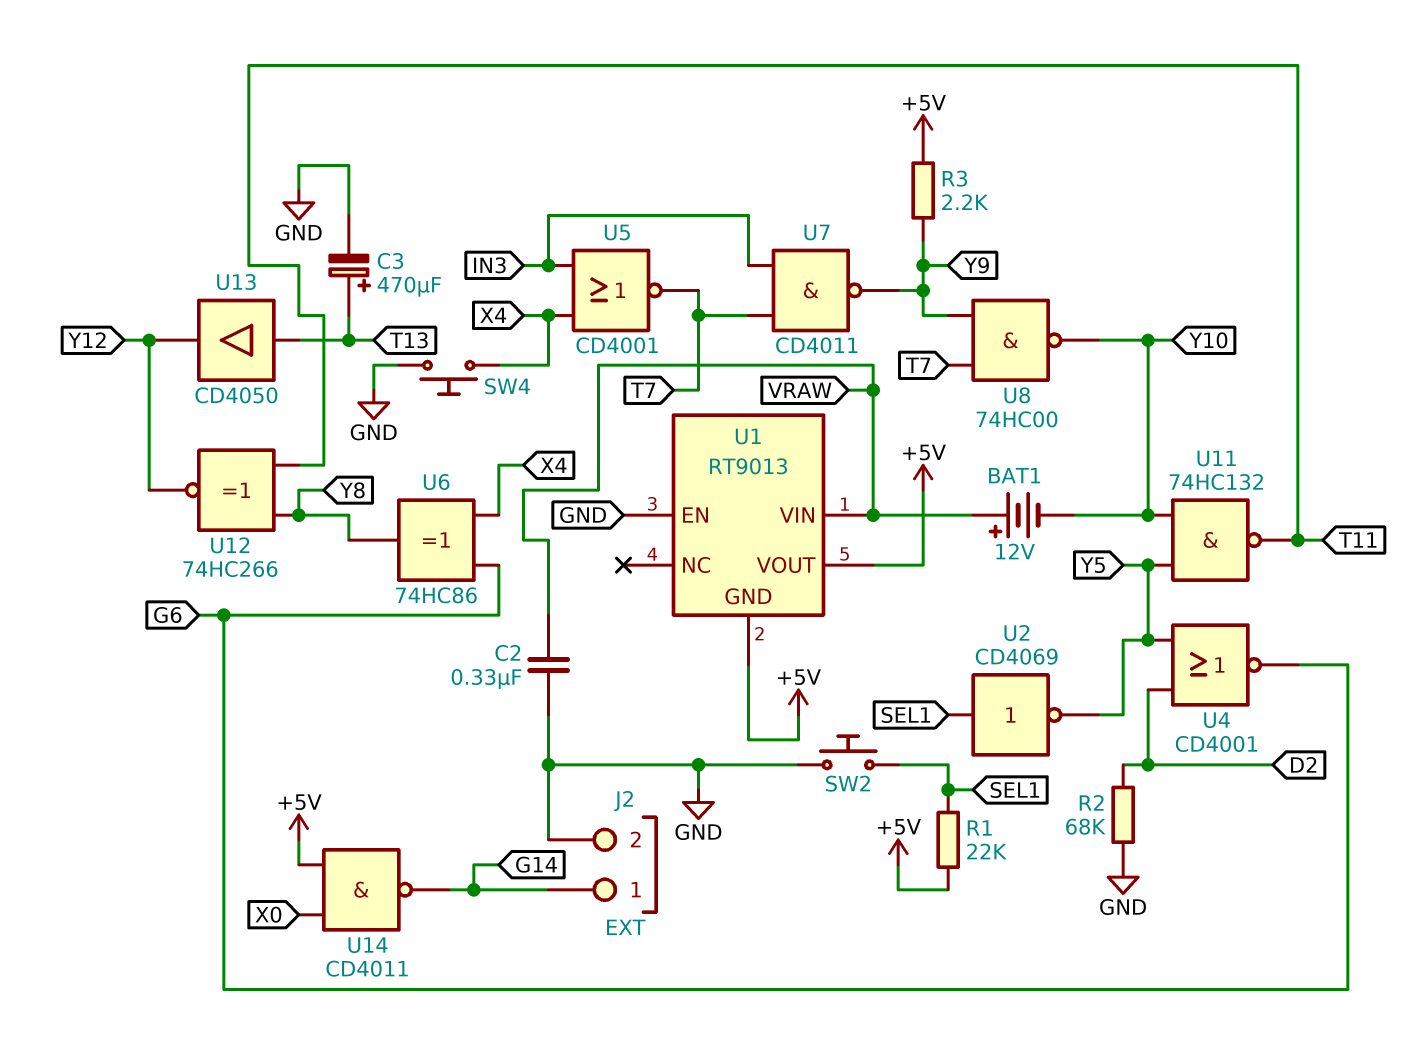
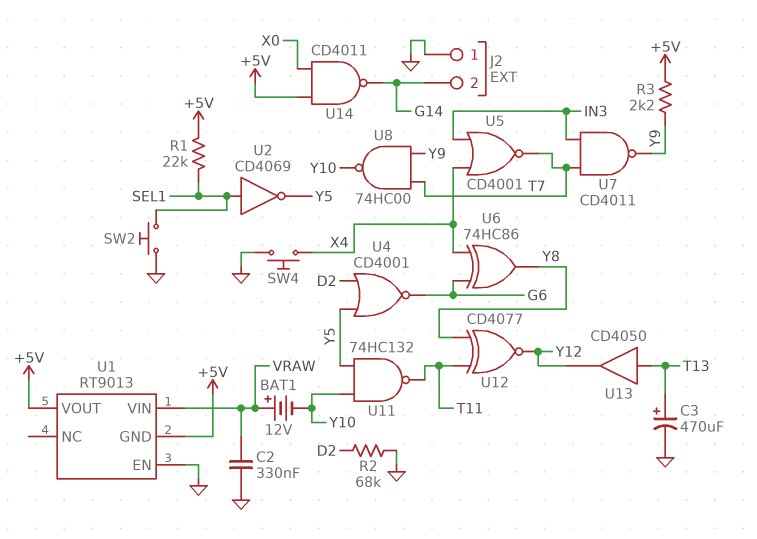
J2 pin 1: G14 -> GND
J2 pin 2: GND -> G14
U12: XNOR 74HC266 (in T11, in Y8, out Y12) -> XNOR CD4077 (in T11, in Y8, out Y12)

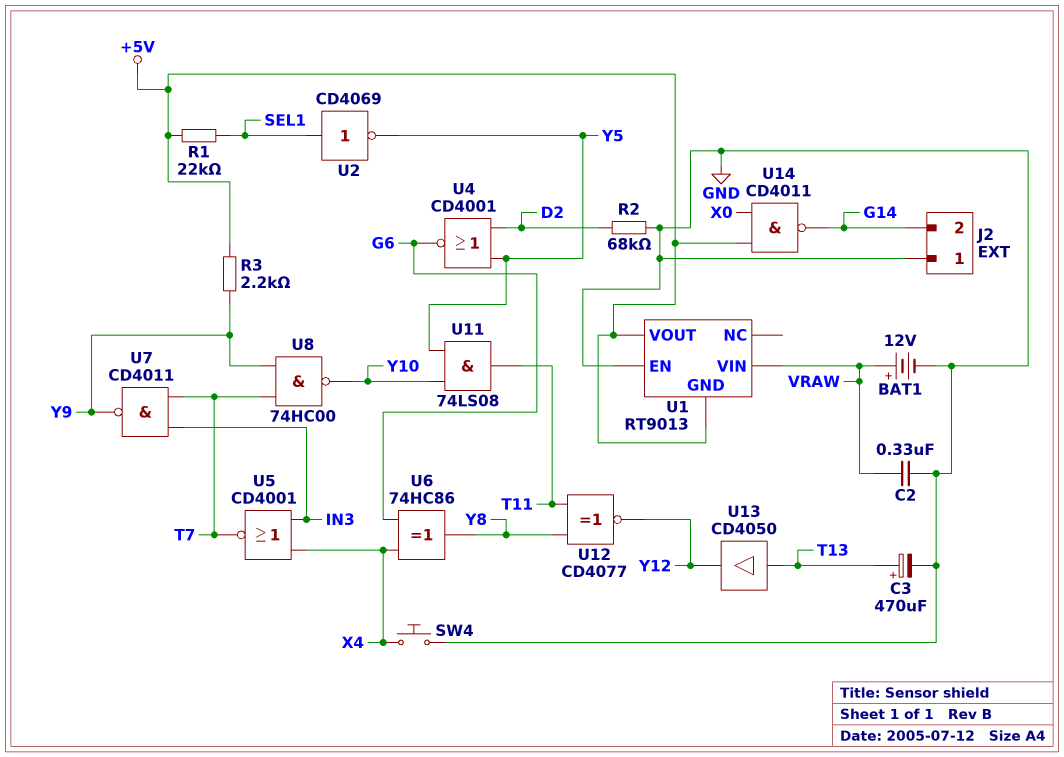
BAT1: 12V (plus VRAW, minus Y10) -> 12V (plus VRAW, minus GND)
SW2: button (GND, SEL1) -> none
U11: NAND 74HC132 (in Y5, in Y10, out T11) -> AND 74LS08 (in Y5, in Y10, out T11)

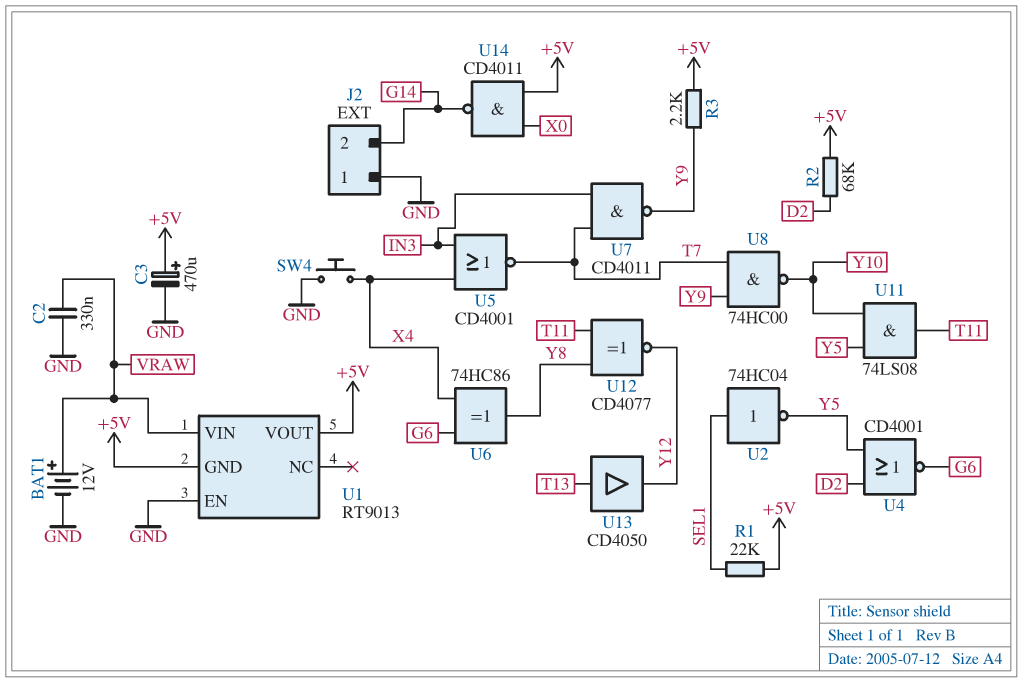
C3: 470uF (plus T13, minus GND) -> 470uF (plus +5V, minus GND)
R2: 68k (D2, GND) -> 68k (+5V, D2)
U2: NOT CD4069 (in SEL1, out Y5) -> NOT 74HC04 (in SEL1, out Y5)

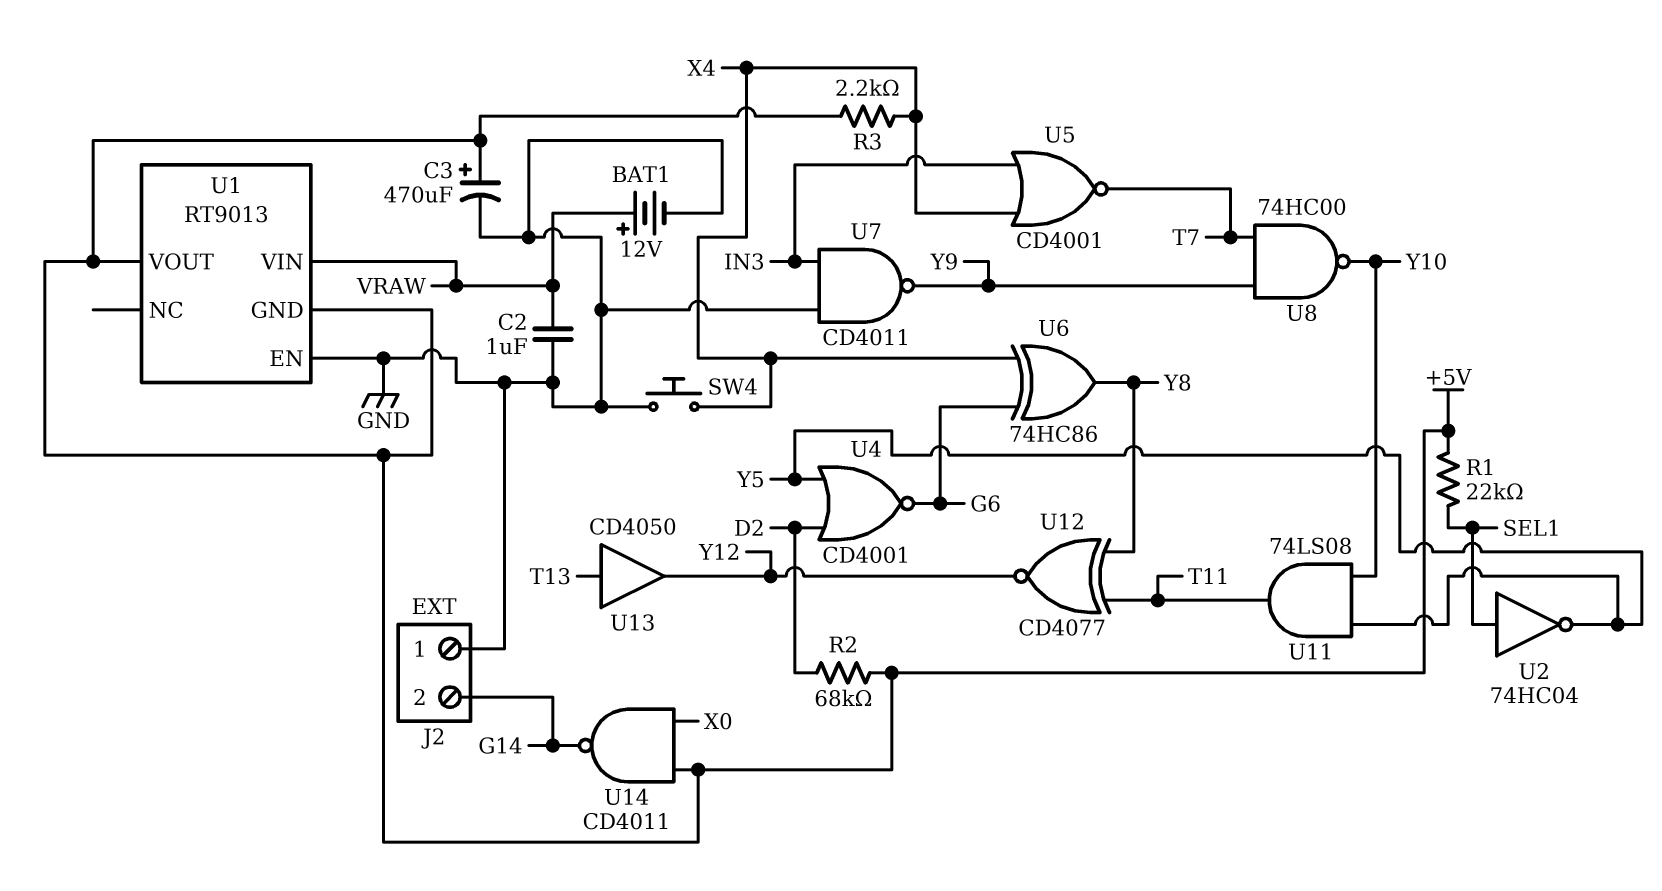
C2: 330nF (GND, VRAW) -> 1uF (GND, VRAW)
R3: 2.2k (+5V, Y9) -> 2.2k (+5V, X4)
U7: NAND CD4011 (in IN3, in T7, out Y9) -> NAND CD4011 (in GND, in IN3, out Y9)

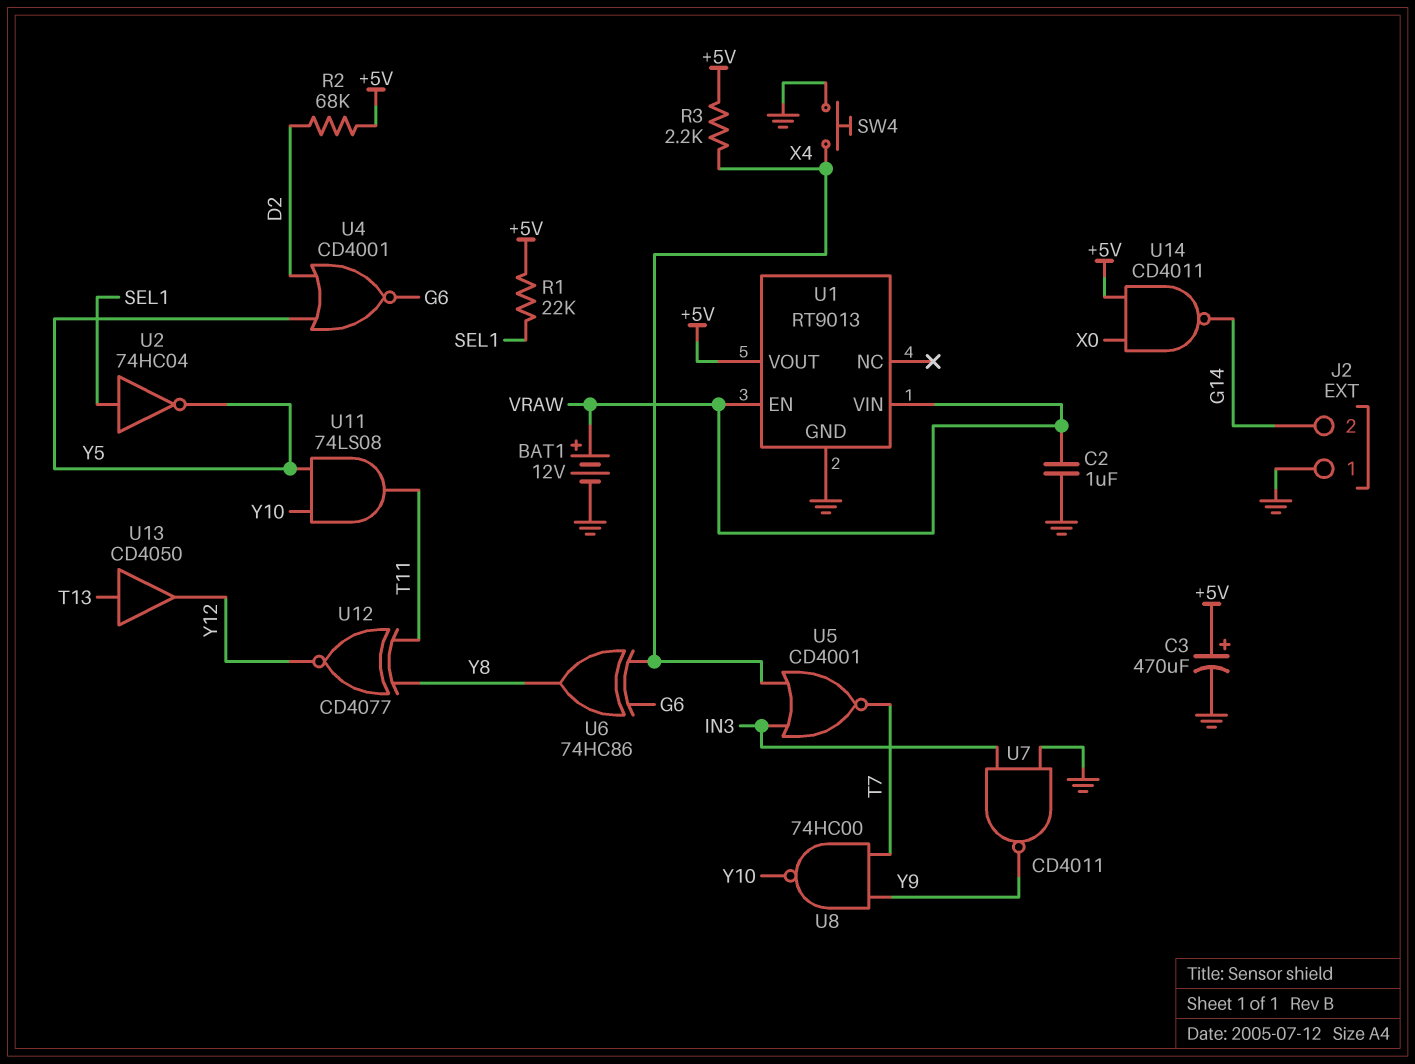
U1 pin EN: GND -> VRAW
U1 pin GND: +5V -> GND

